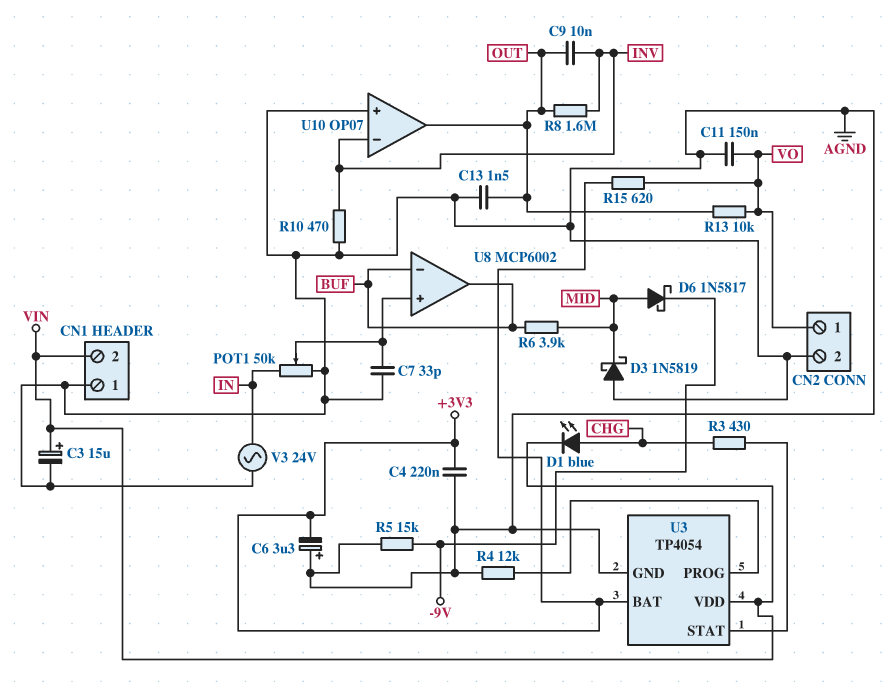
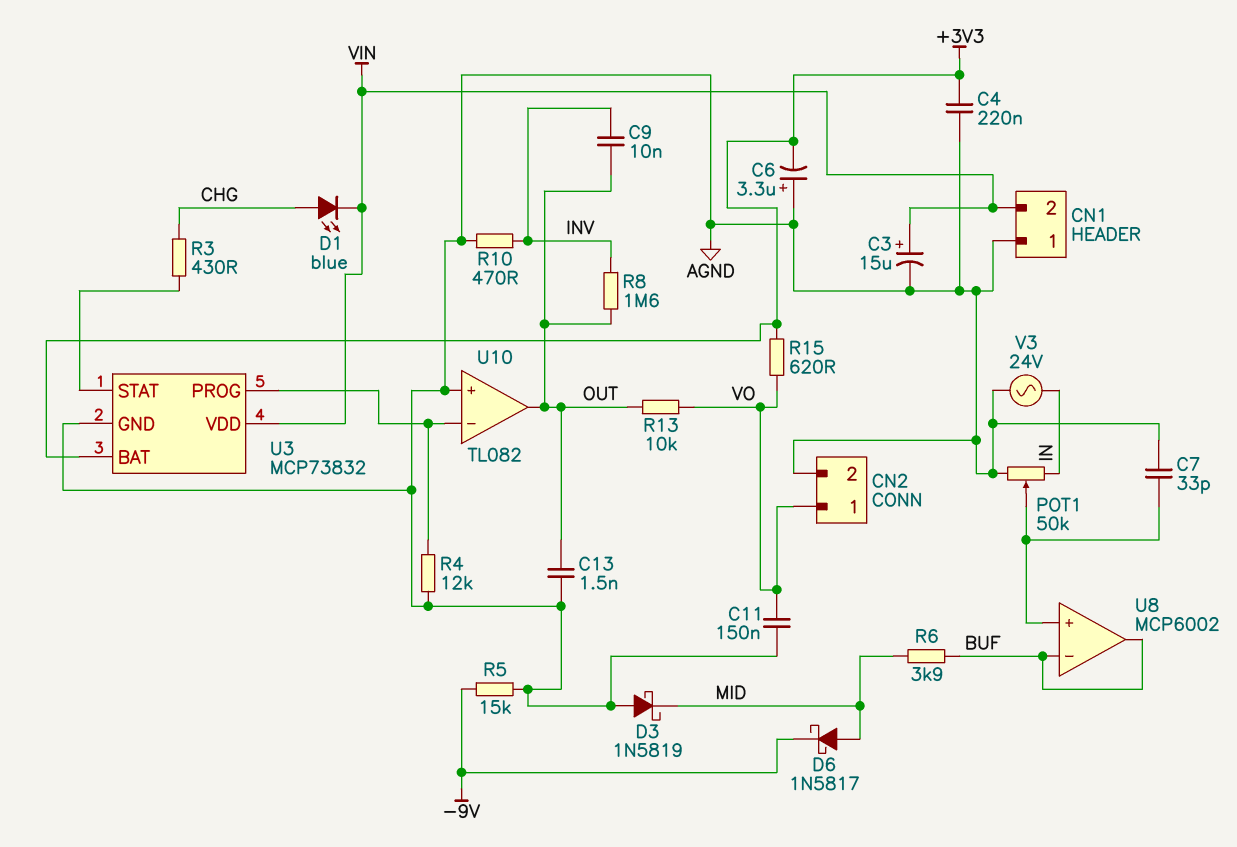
U3: TP4054 -> MCP73832
U10: OP07 -> TL082
U10 pin in-: INV -> U3/PROG

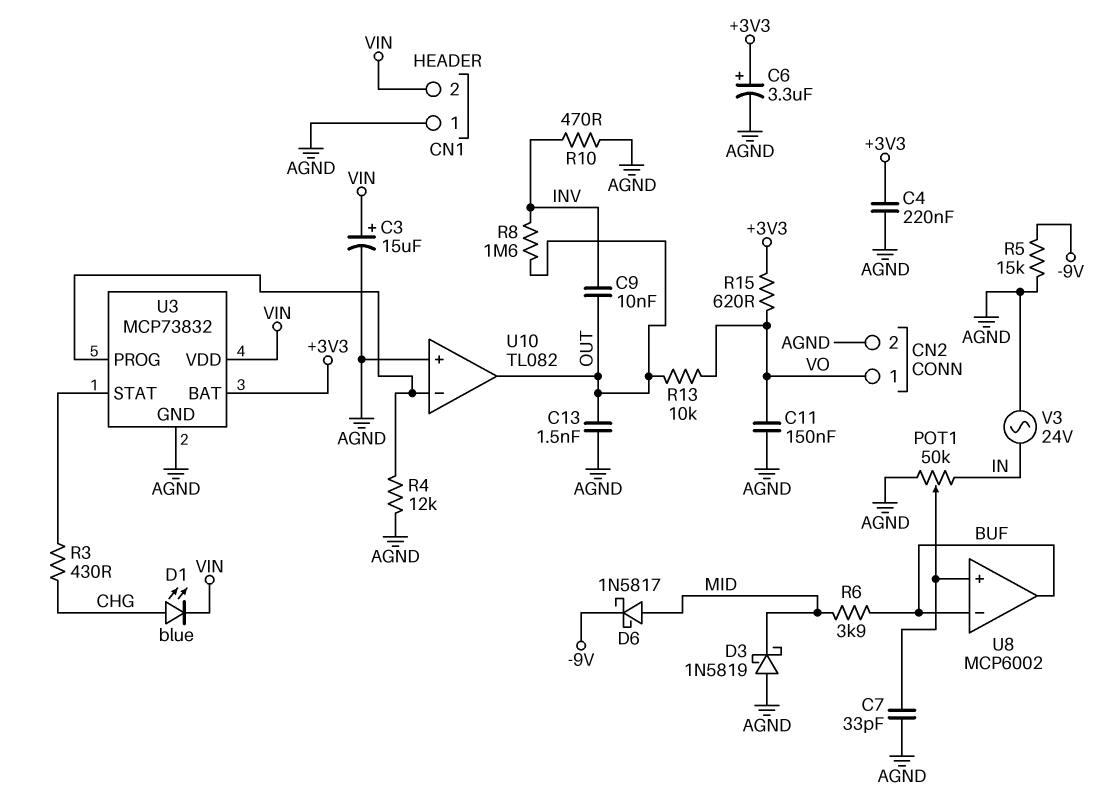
C6: 3.3uF (plus AGND, minus +3V3) -> 3.3uF (plus +3V3, minus AGND)

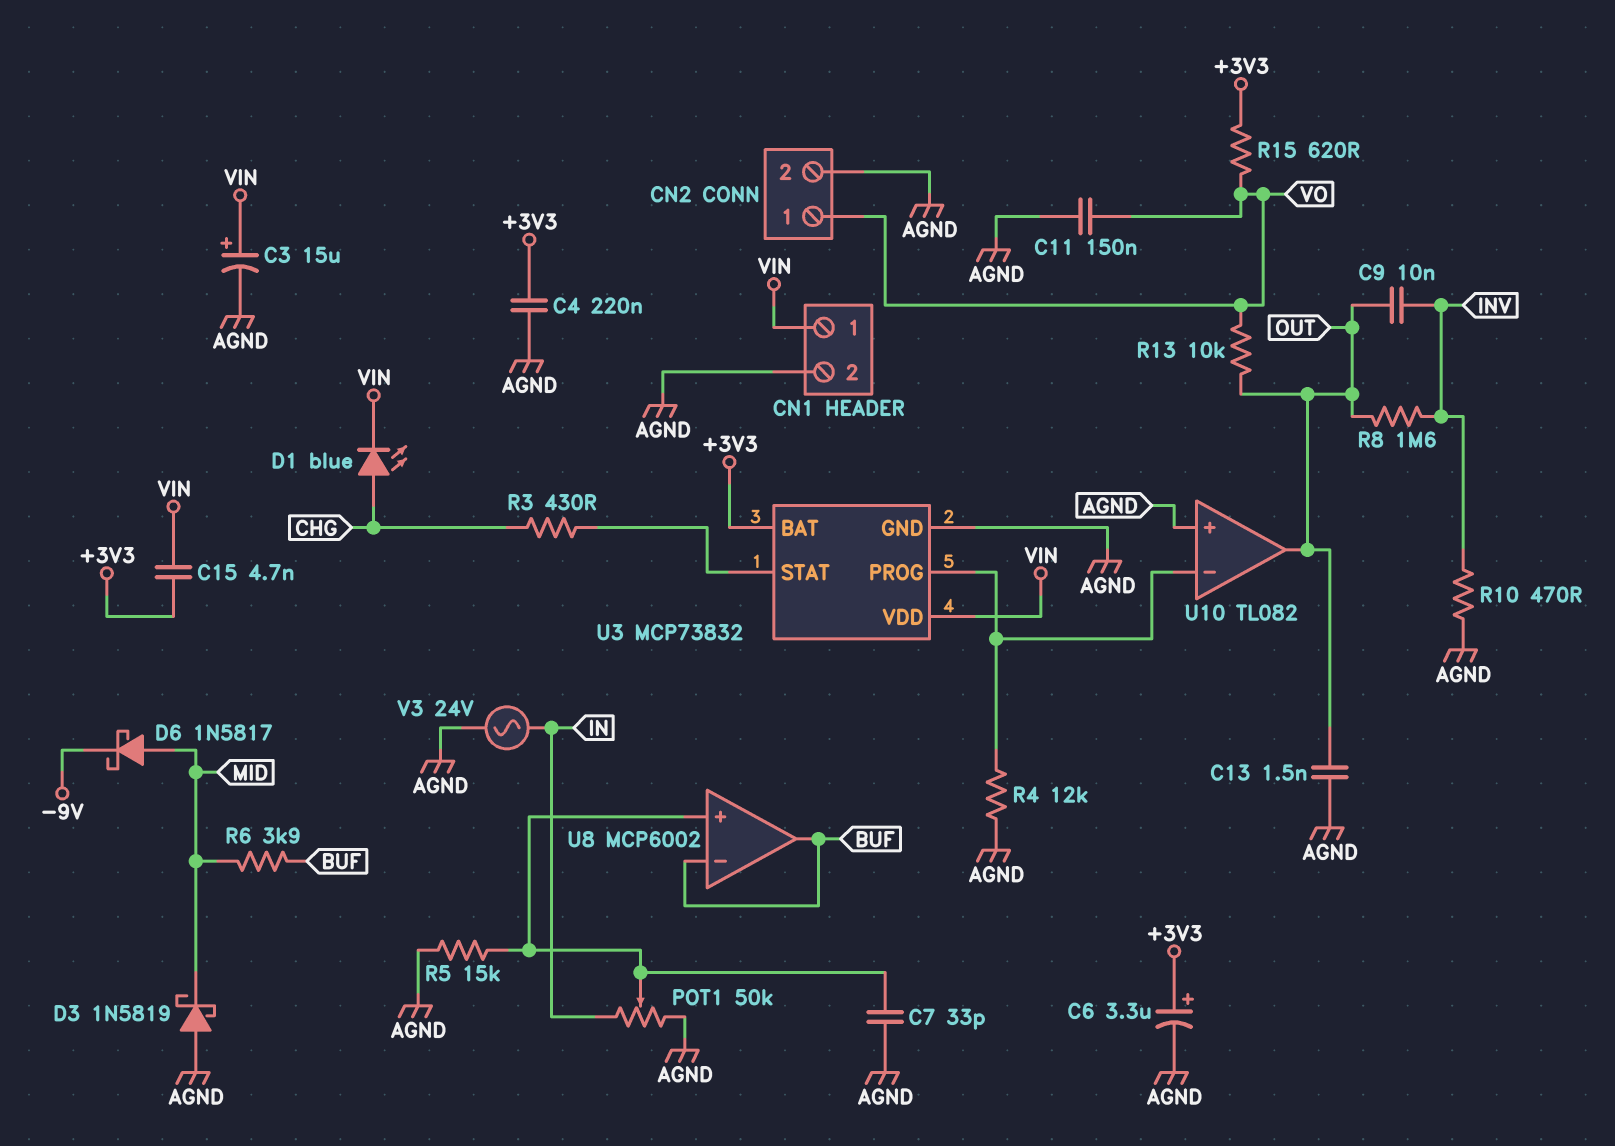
C15: none -> 4.7nF (+3V3, VIN)
CN1 pin 1: AGND -> VIN
CN1 pin 2: VIN -> AGND
R5: 15k (-9V, AGND) -> 15k (AGND, U8/in+)

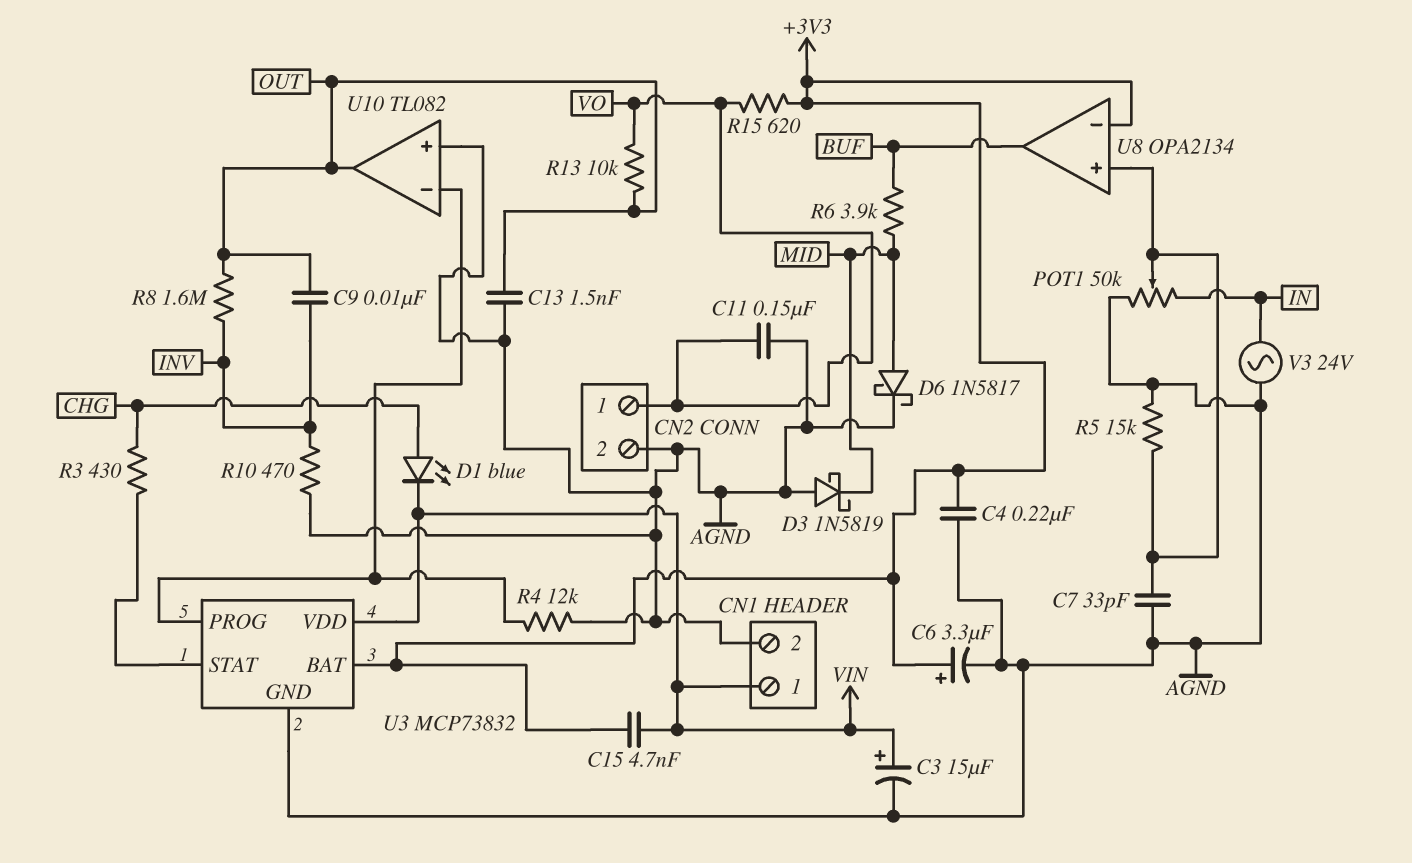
D6: schottky 1N5817 (A MID, K -9V) -> schottky 1N5817 (A MID, K AGND)
U8: MCP6002 -> OPA2134
U8 pin in-: BUF -> +3V3

